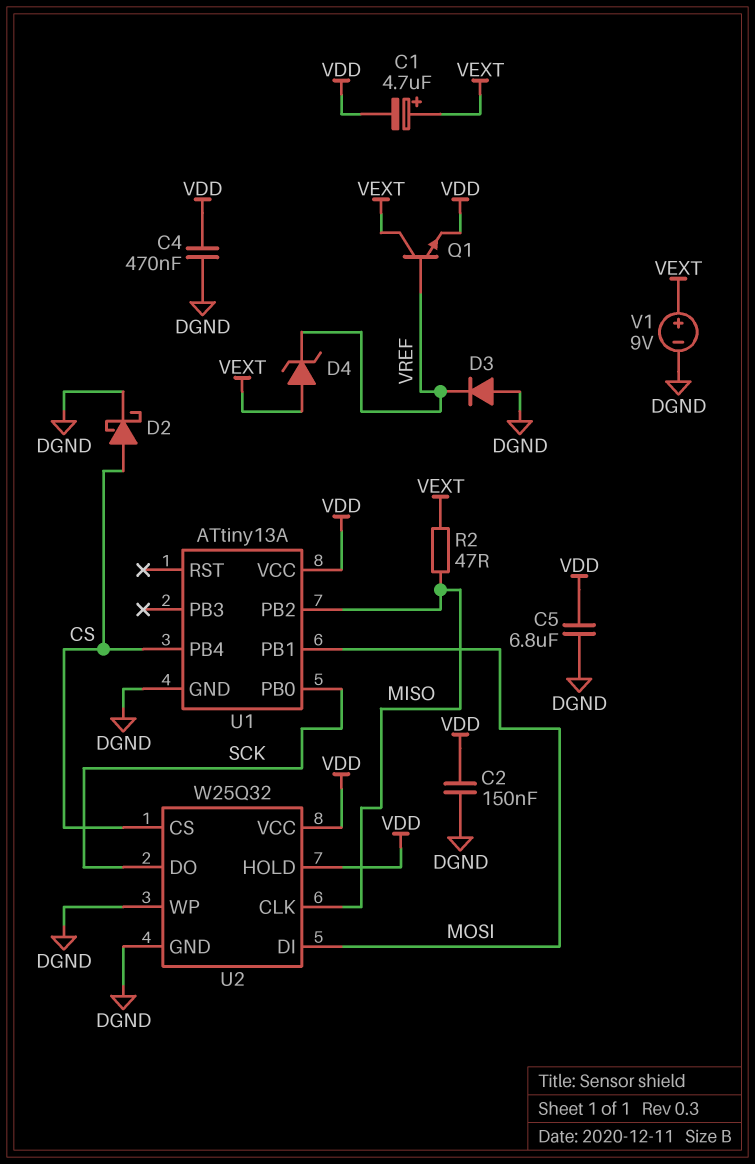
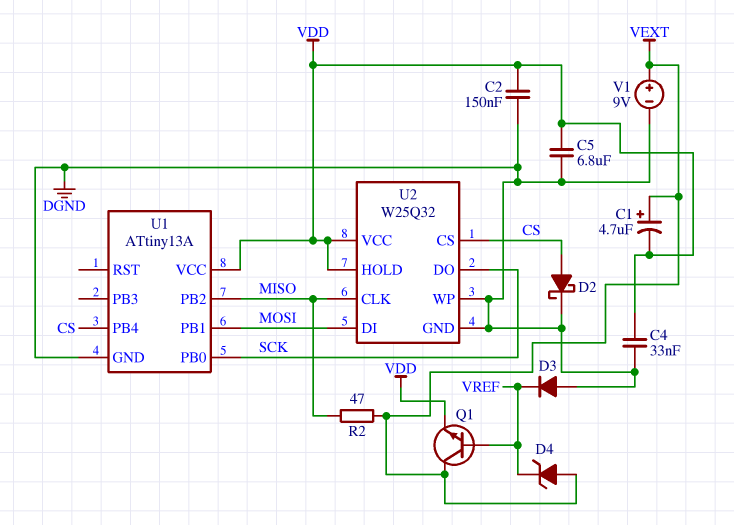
C4: 470nF (DGND, VDD) -> 33nF (DGND, VDD)

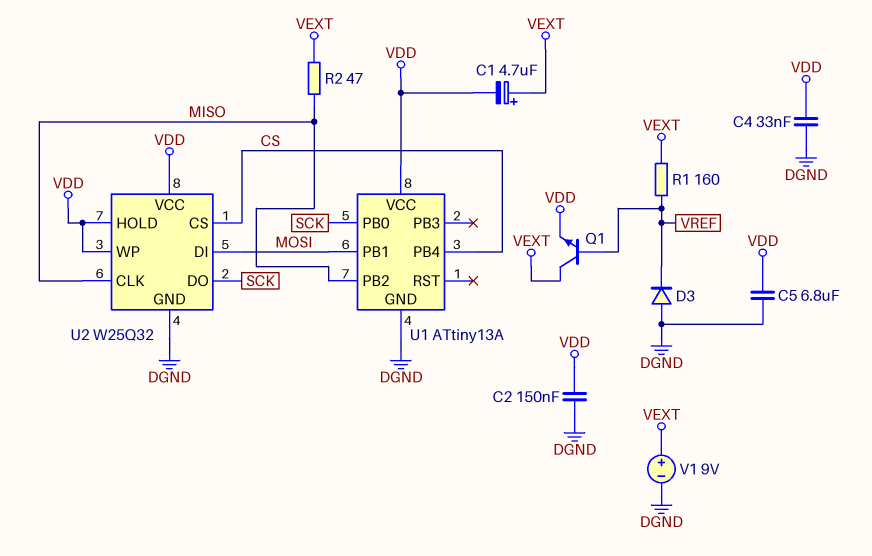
D2: schottky (A CS, K DGND) -> none
D4: zener (A VEXT, K VREF) -> none
R1: none -> 160 (VEXT, VREF)
U2 pin WP: DGND -> VDD

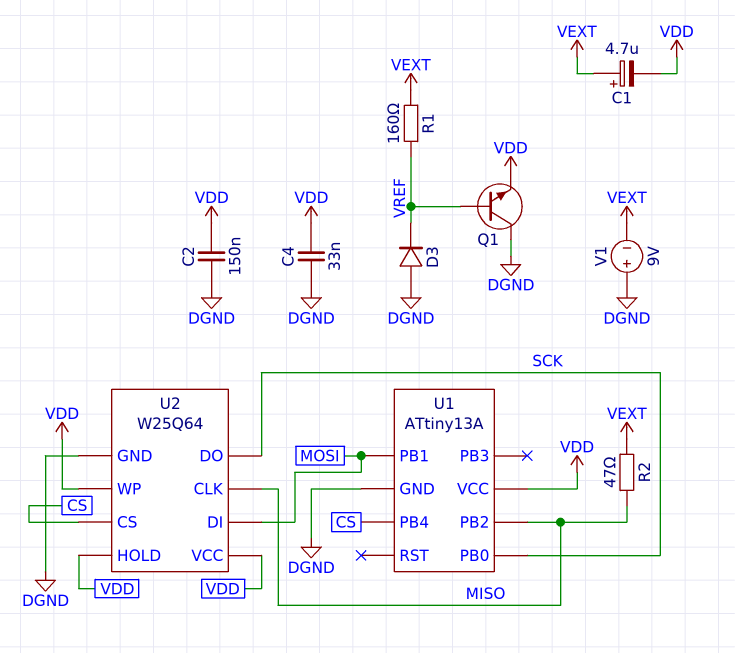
C5: 6.8uF (DGND, VDD) -> none
Q1: NPN (B VREF, C VEXT, E VDD) -> NPN (B VREF, C DGND, E VDD)
U2: W25Q32 -> W25Q64
V1: 9V (plus VEXT, minus DGND) -> 9V (plus DGND, minus VEXT)

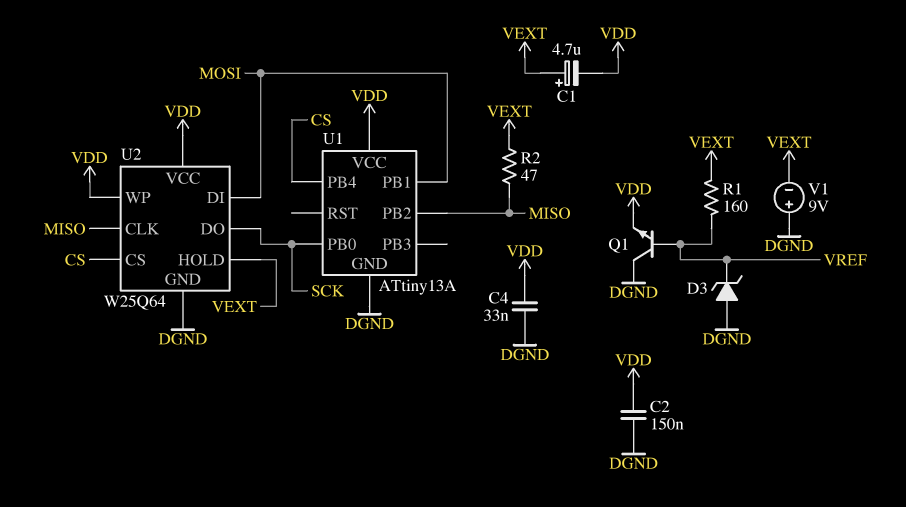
D3: diode (A DGND, K VREF) -> zener (A DGND, K VREF)
U2 pin HOLD: VDD -> VEXT

